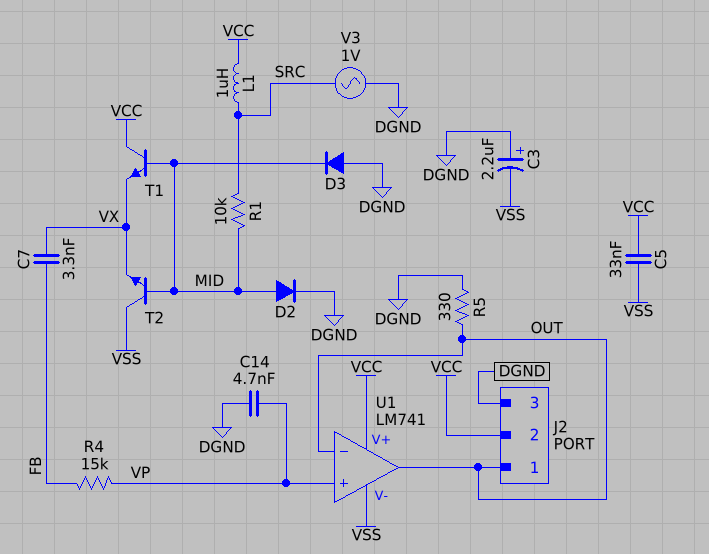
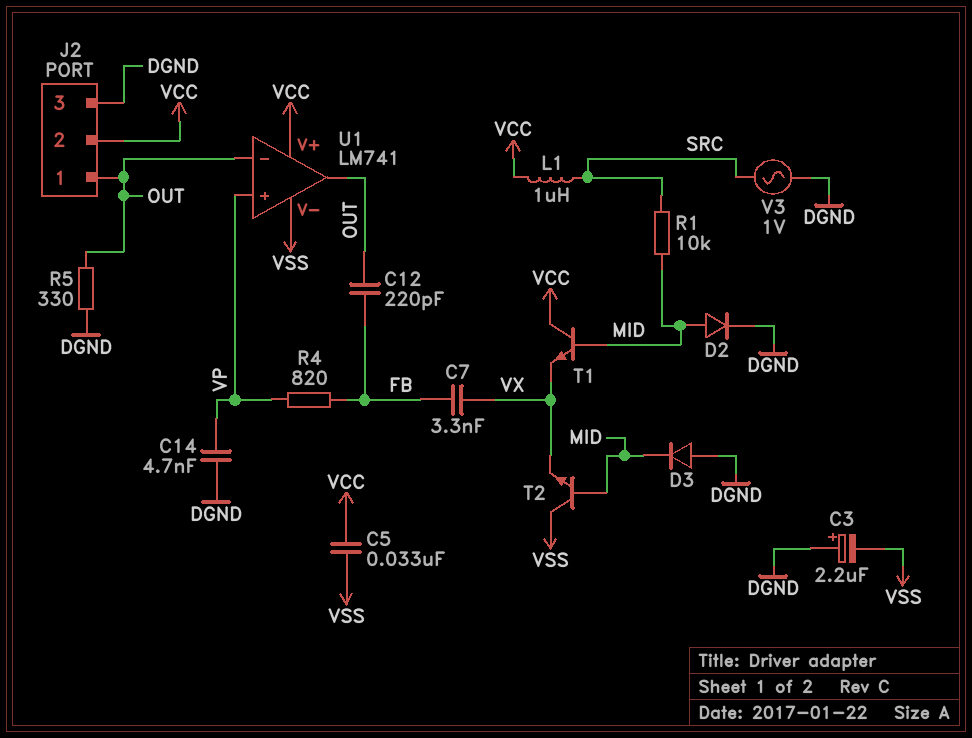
C12: none -> 220pF (FB, OUT)
R4: 15k (FB, VP) -> 820 (FB, VP)

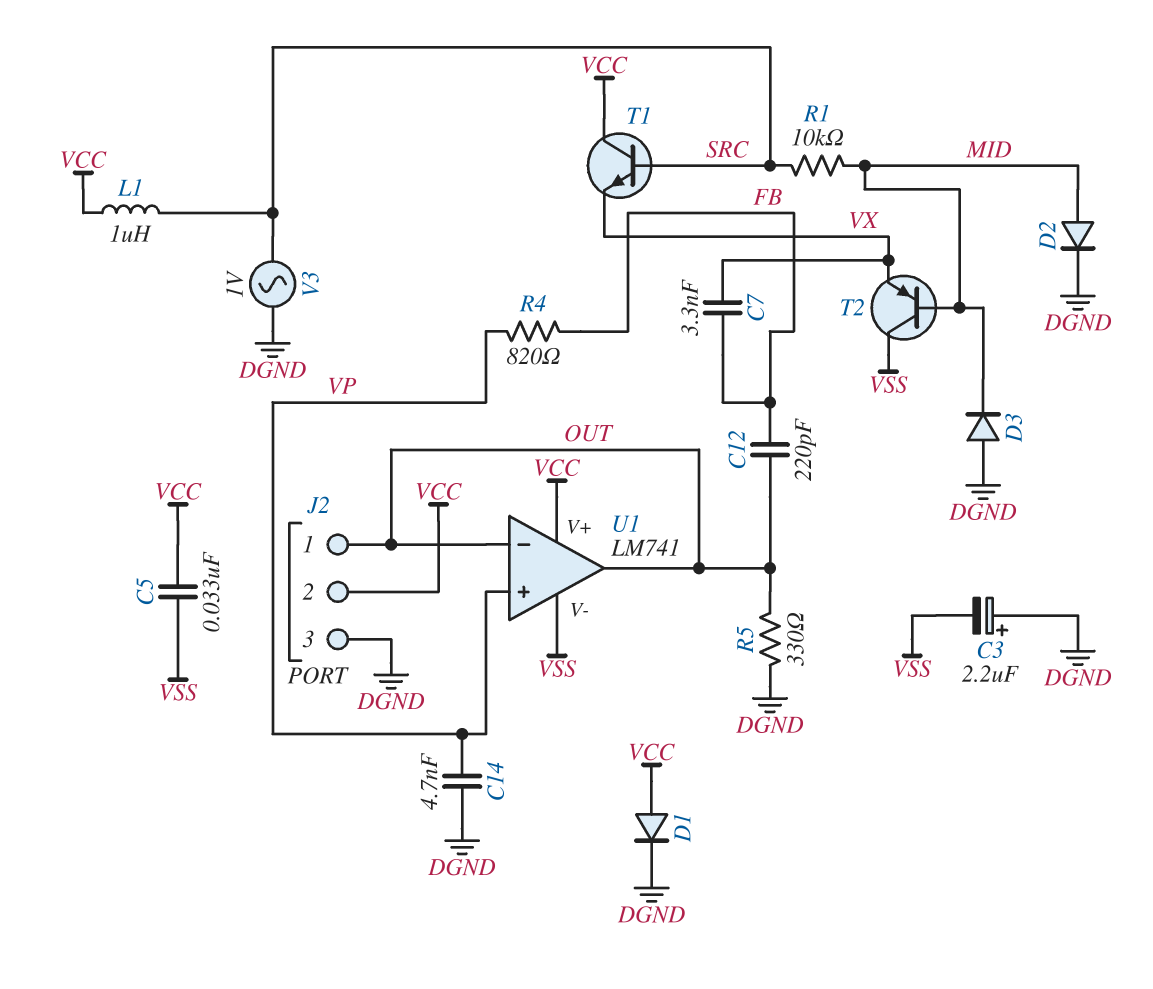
D1: none -> diode (A VCC, K DGND)
T1: NPN (B MID, C VCC, E VX) -> NPN (B SRC, C VCC, E VX)
T2: NPN (B MID, C VSS, E VX) -> PNP (B MID, C VSS, E VX)

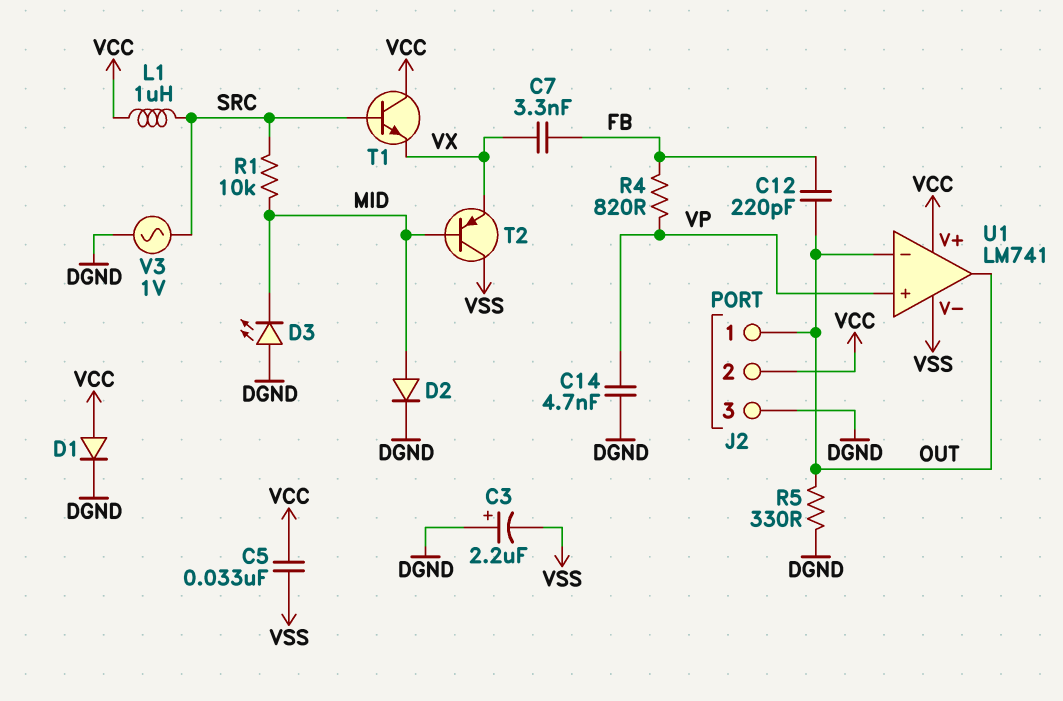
D3: diode (A DGND, K MID) -> LED (A DGND, K MID)

